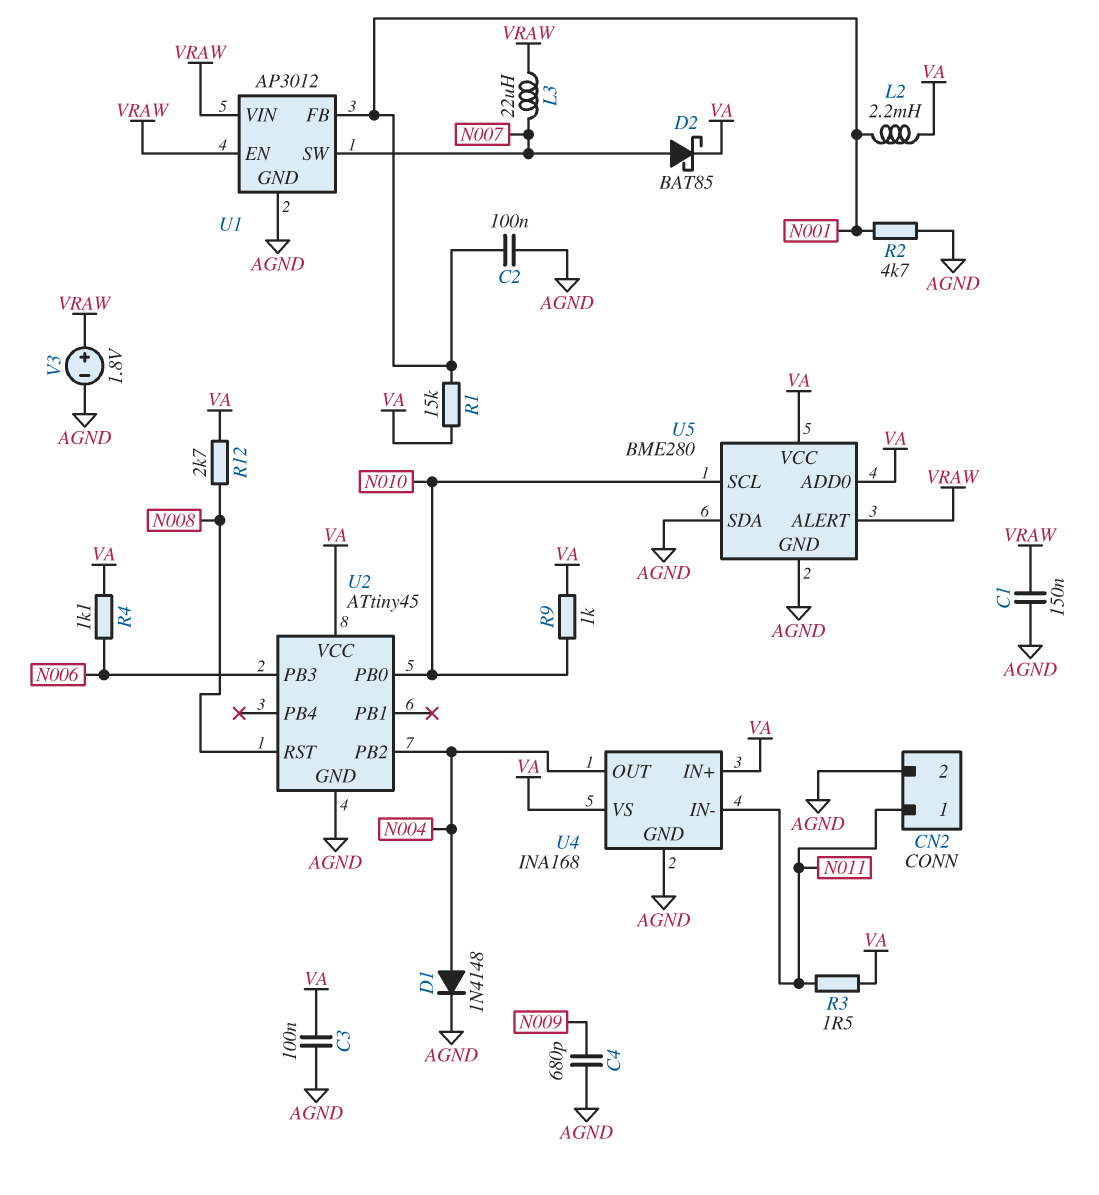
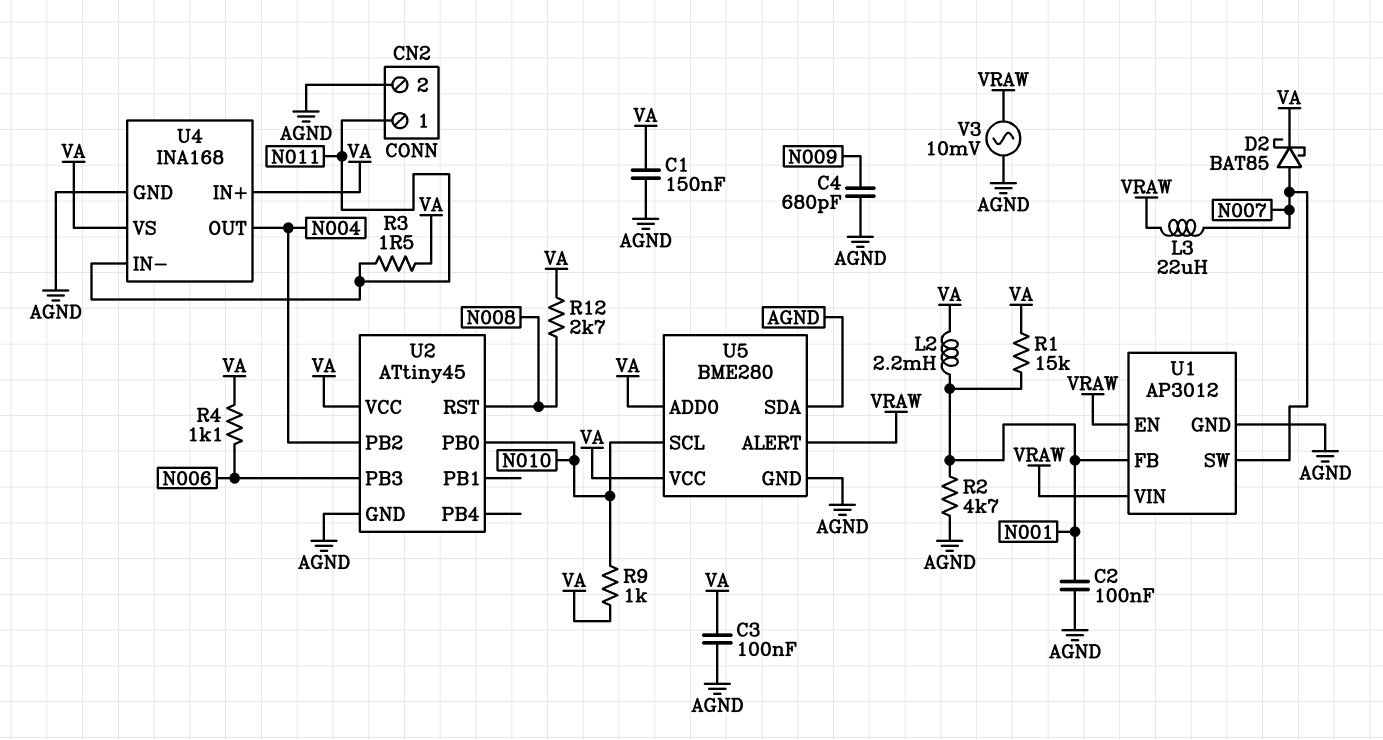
C1: 150nF (AGND, VRAW) -> 150nF (AGND, VA)
D1: diode 1N4148 (A N004, K AGND) -> none
V3: 1.8V (plus VRAW, minus AGND) -> AC 10mV (AGND, VRAW)

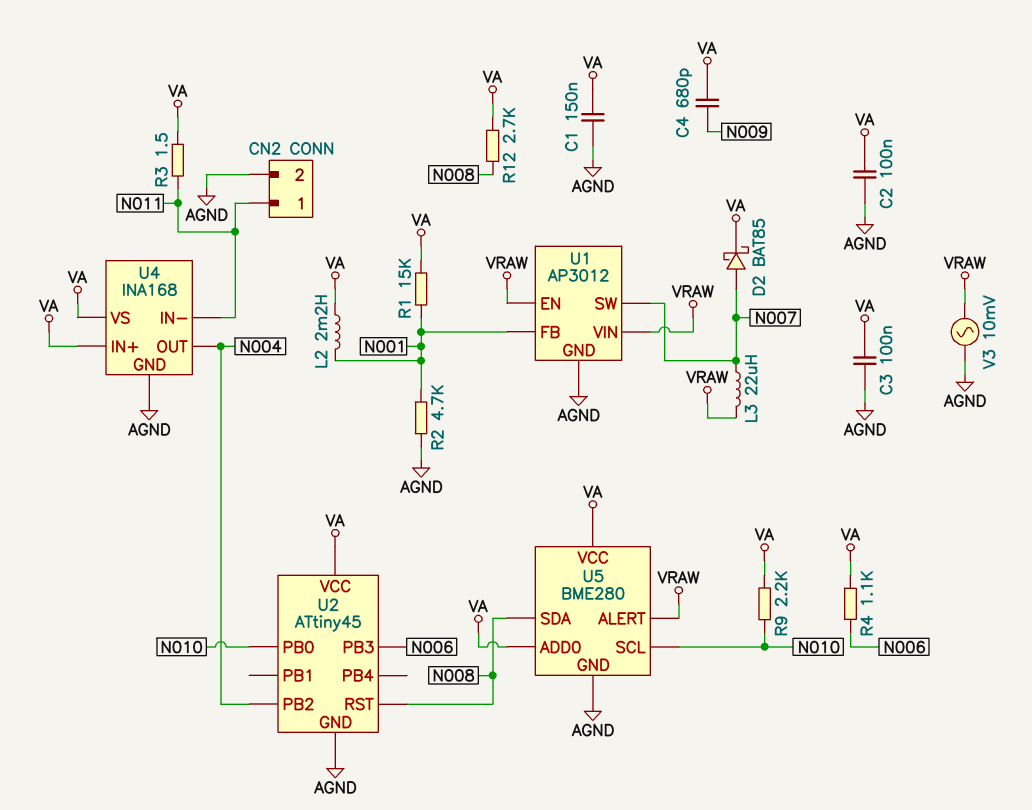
C2: 100nF (AGND, N001) -> 100nF (AGND, VA)
C4: 680pF (AGND, N009) -> 680pF (N009, VA)
R9: 1k (N010, VA) -> 2.2k (N010, VA)
U5 pin SDA: AGND -> N008

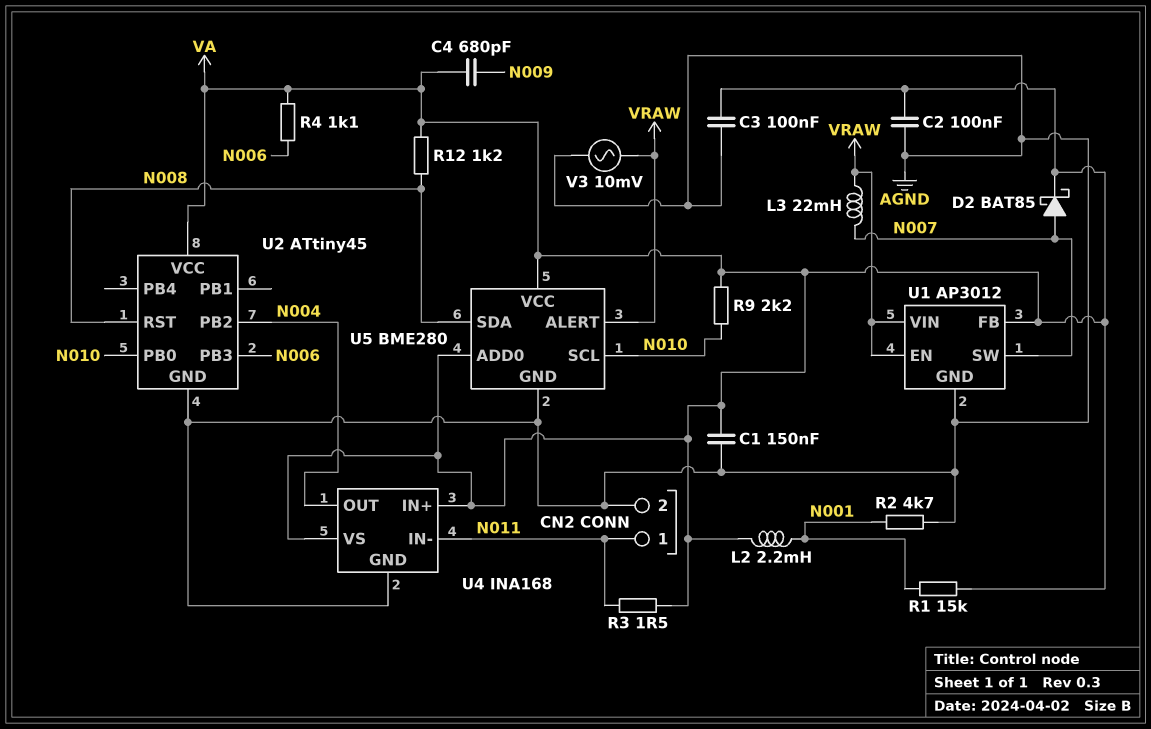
L3: 22uH (N007, VRAW) -> 22mH (N007, VRAW)
R12: 2.7k (N008, VA) -> 1.2k (N008, VA)
U1 pin FB: N001 -> VA

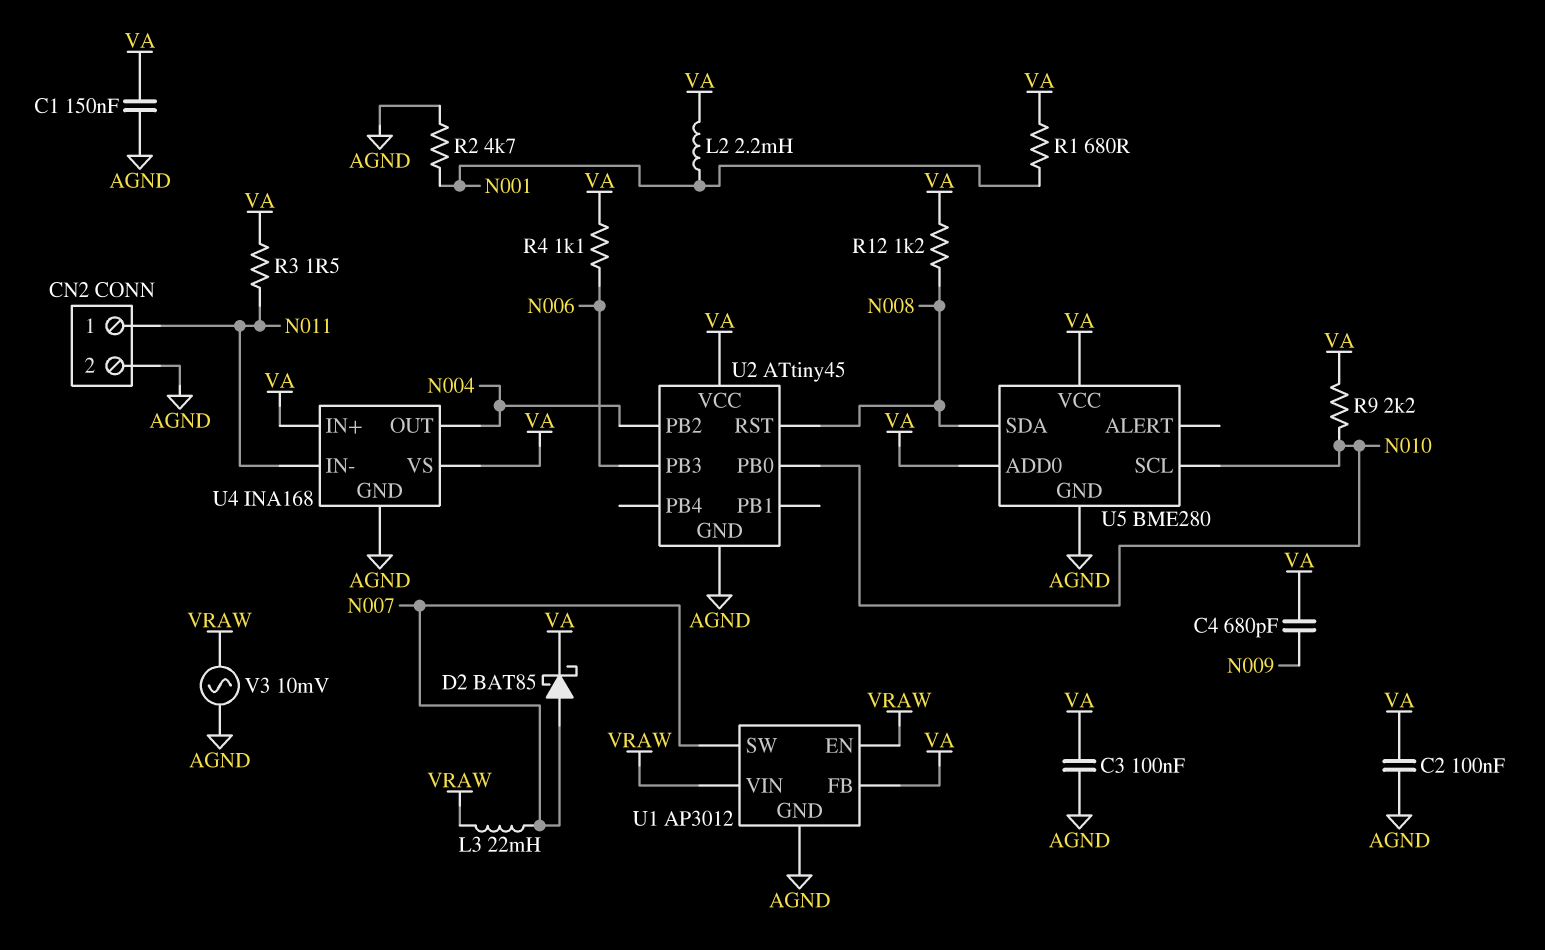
R1: 15k (N001, VA) -> 680 (N001, VA)
U5 pin ALERT: VRAW -> none

